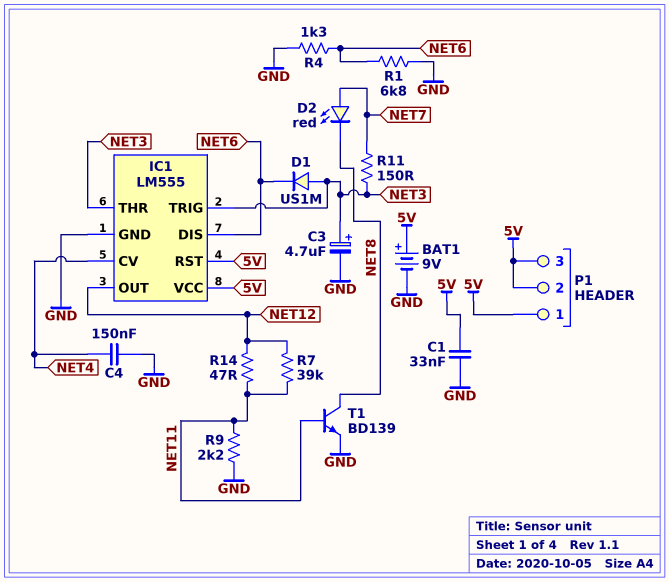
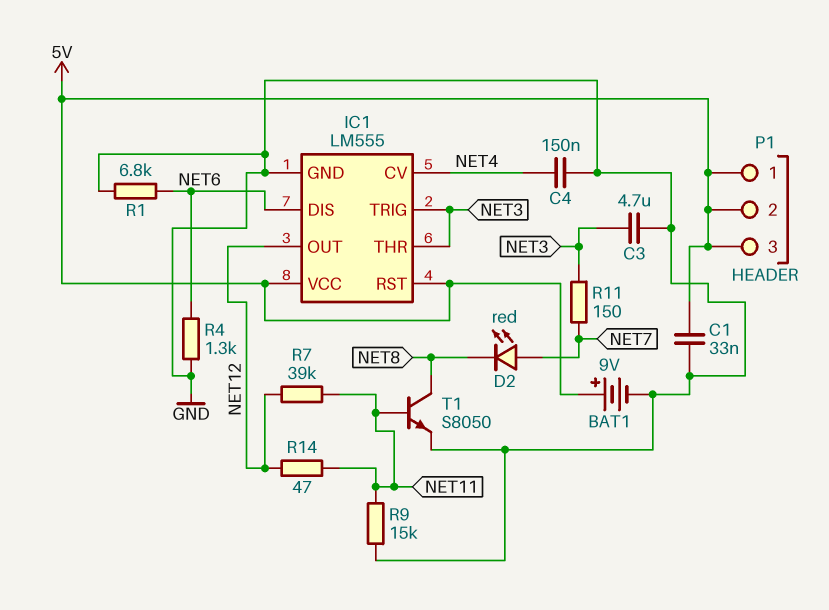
C3: 4.7uF (plus NET3, minus GND) -> 4.7uF (GND, NET3)
D1: diode US1M (A NET3, K NET6) -> none
R9: 2.2k (GND, NET11) -> 15k (GND, NET11)
T1: NPN BD139 (B NET11, C NET8, E GND) -> NPN S8050 (B NET11, C NET8, E GND)

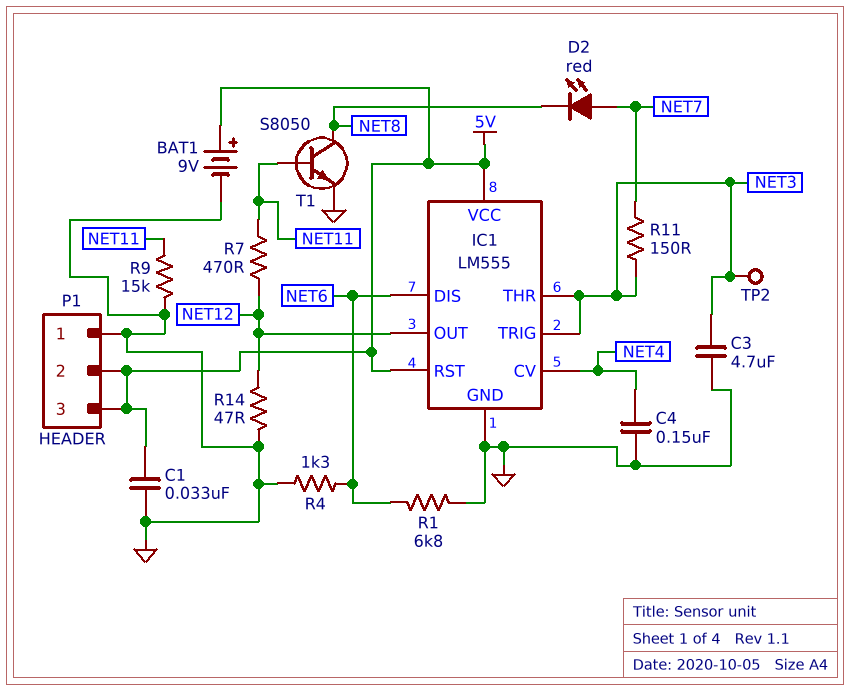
P1 pin 1: 5V -> GND
R7: 39k (NET11, NET12) -> 470 (NET11, NET12)
R14: 47 (NET11, NET12) -> 47 (GND, NET12)
TP2: none -> test point (NET3)

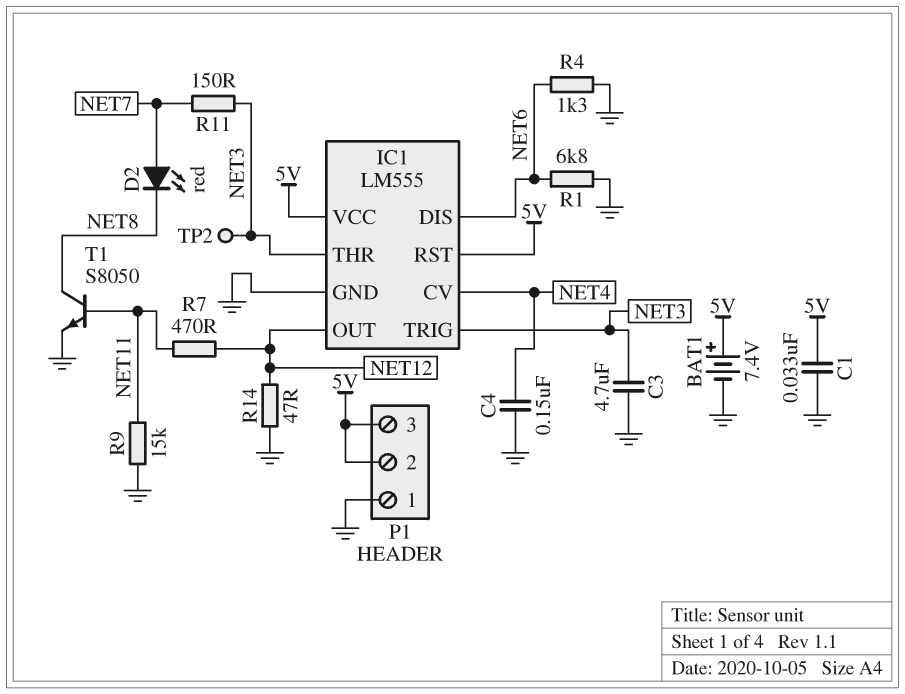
BAT1: 9V (plus 5V, minus GND) -> 7.4V (plus 5V, minus GND)

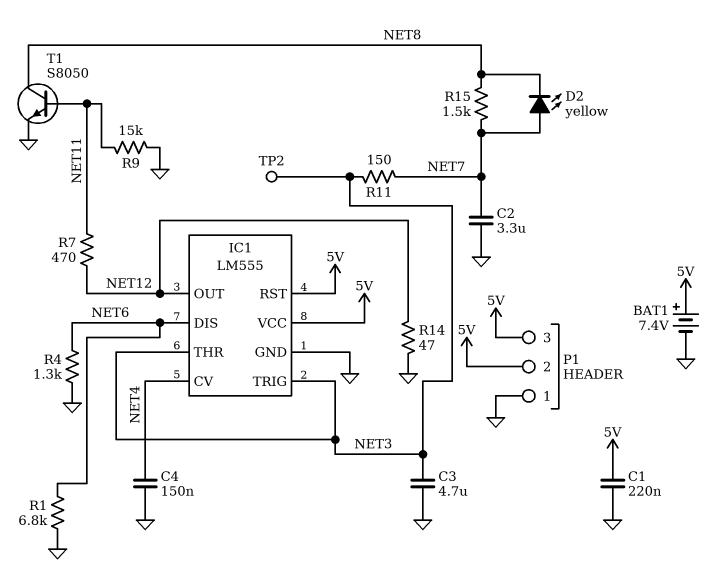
C1: 33nF (5V, GND) -> 220nF (5V, GND)
C2: none -> 3.3uF (GND, NET7)
D2: LED red (A NET7, K NET8) -> LED yellow (A NET7, K NET8)
R15: none -> 1.5k (NET7, NET8)

